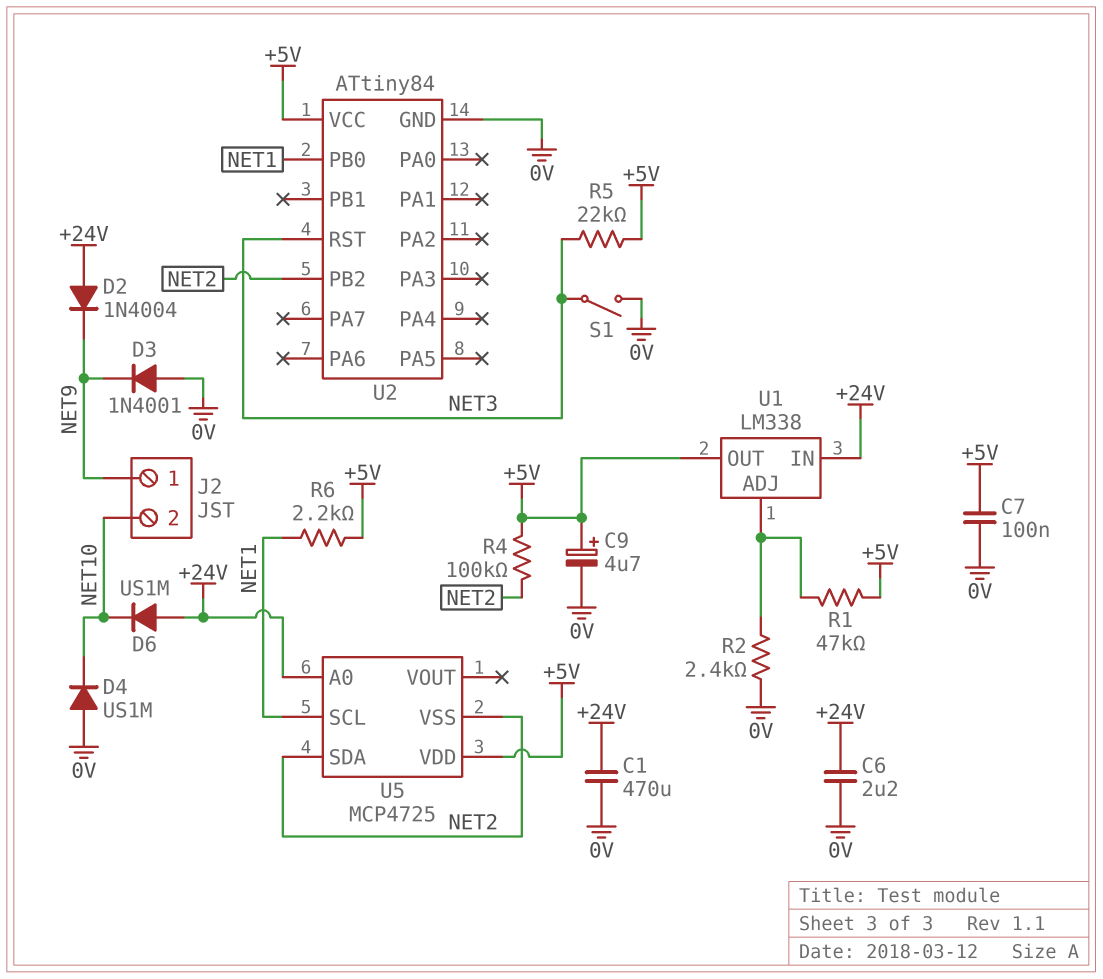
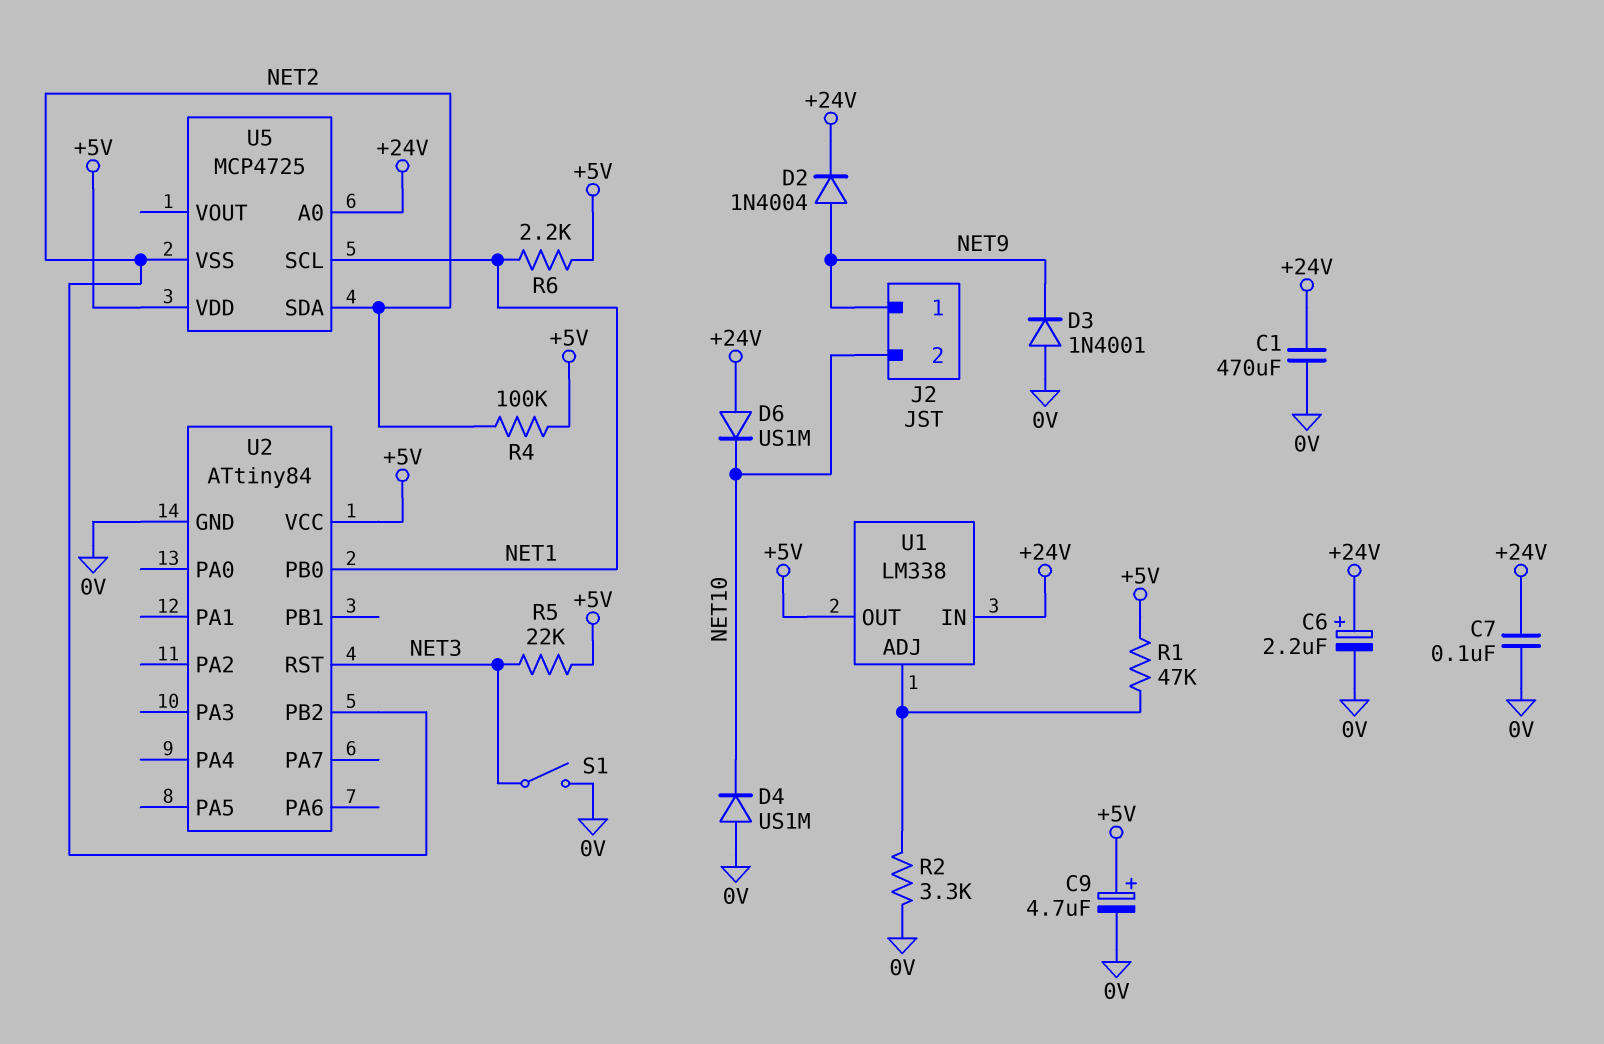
C6: 2.2uF (+24V, 0V) -> 2.2uF (plus +24V, minus 0V)
C7: 100nF (+5V, 0V) -> 100nF (+24V, 0V)
D2: diode 1N4004 (A +24V, K NET9) -> diode 1N4004 (A NET9, K +24V)
R2: 2.4k (0V, U1/ADJ) -> 3.3k (0V, U1/ADJ)

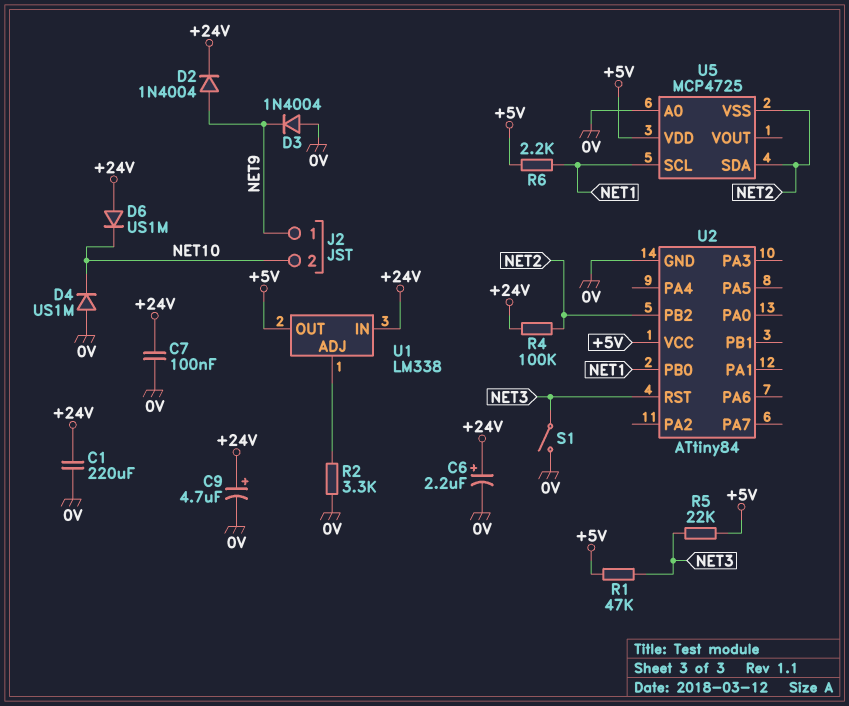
C1: 470uF (+24V, 0V) -> 220uF (+24V, 0V)
C9: 4.7uF (plus +5V, minus 0V) -> 4.7uF (plus +24V, minus 0V)
D3: diode 1N4001 (A 0V, K NET9) -> diode 1N4004 (A 0V, K NET9)
R1: 47k (+5V, U1/ADJ) -> 47k (+5V, NET3)
R4: 100k (+5V, NET2) -> 100k (+24V, NET2)
U5 pin A0: +24V -> 0V

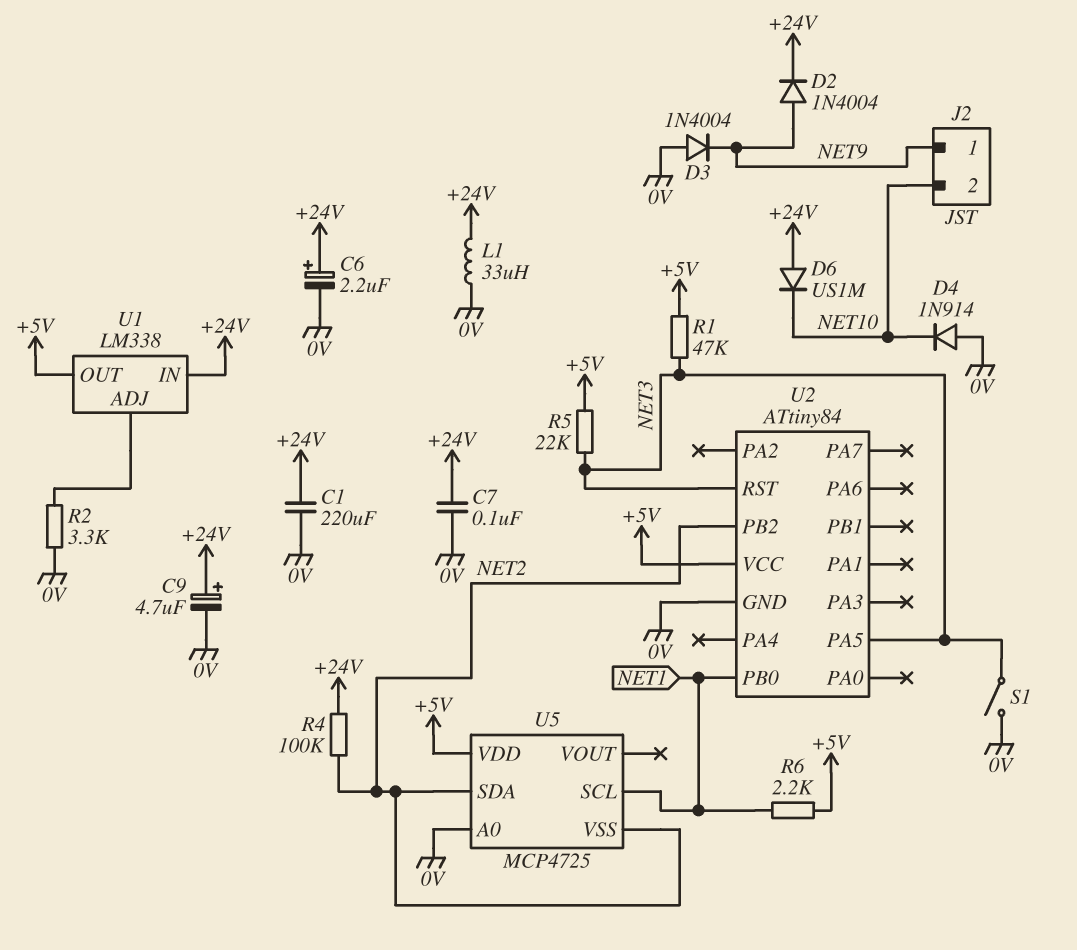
D4: diode US1M (A 0V, K NET10) -> diode 1N914 (A 0V, K NET10)
L1: none -> 33uH (+24V, 0V)
U2 pin PA5: none -> NET3

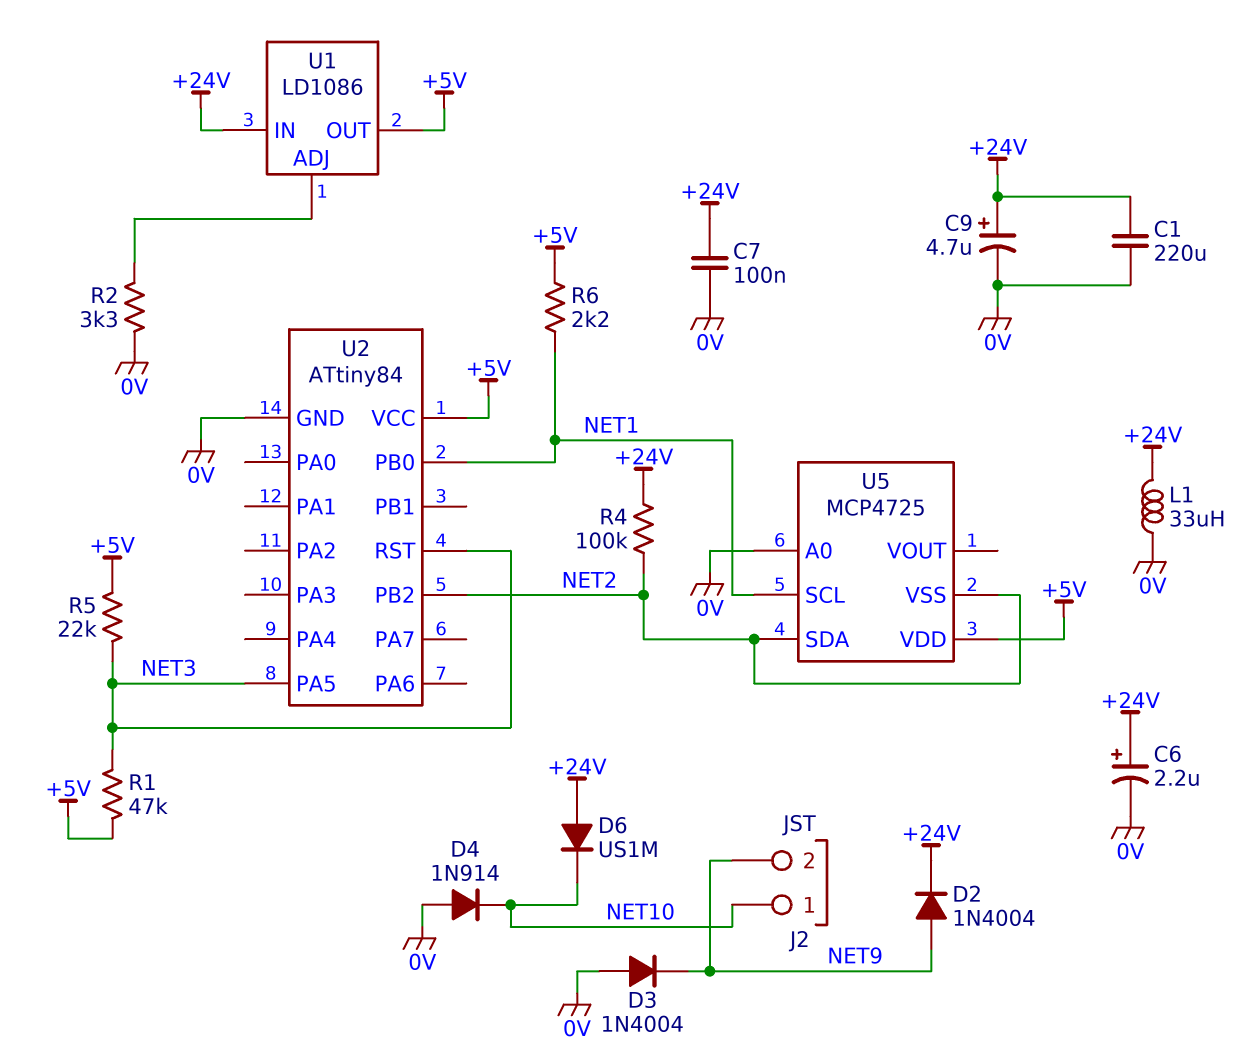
J2 pin 1: NET9 -> NET10
J2 pin 2: NET10 -> NET9
S1: switch (0V, NET3) -> none
U1: LM338 -> LD1086

